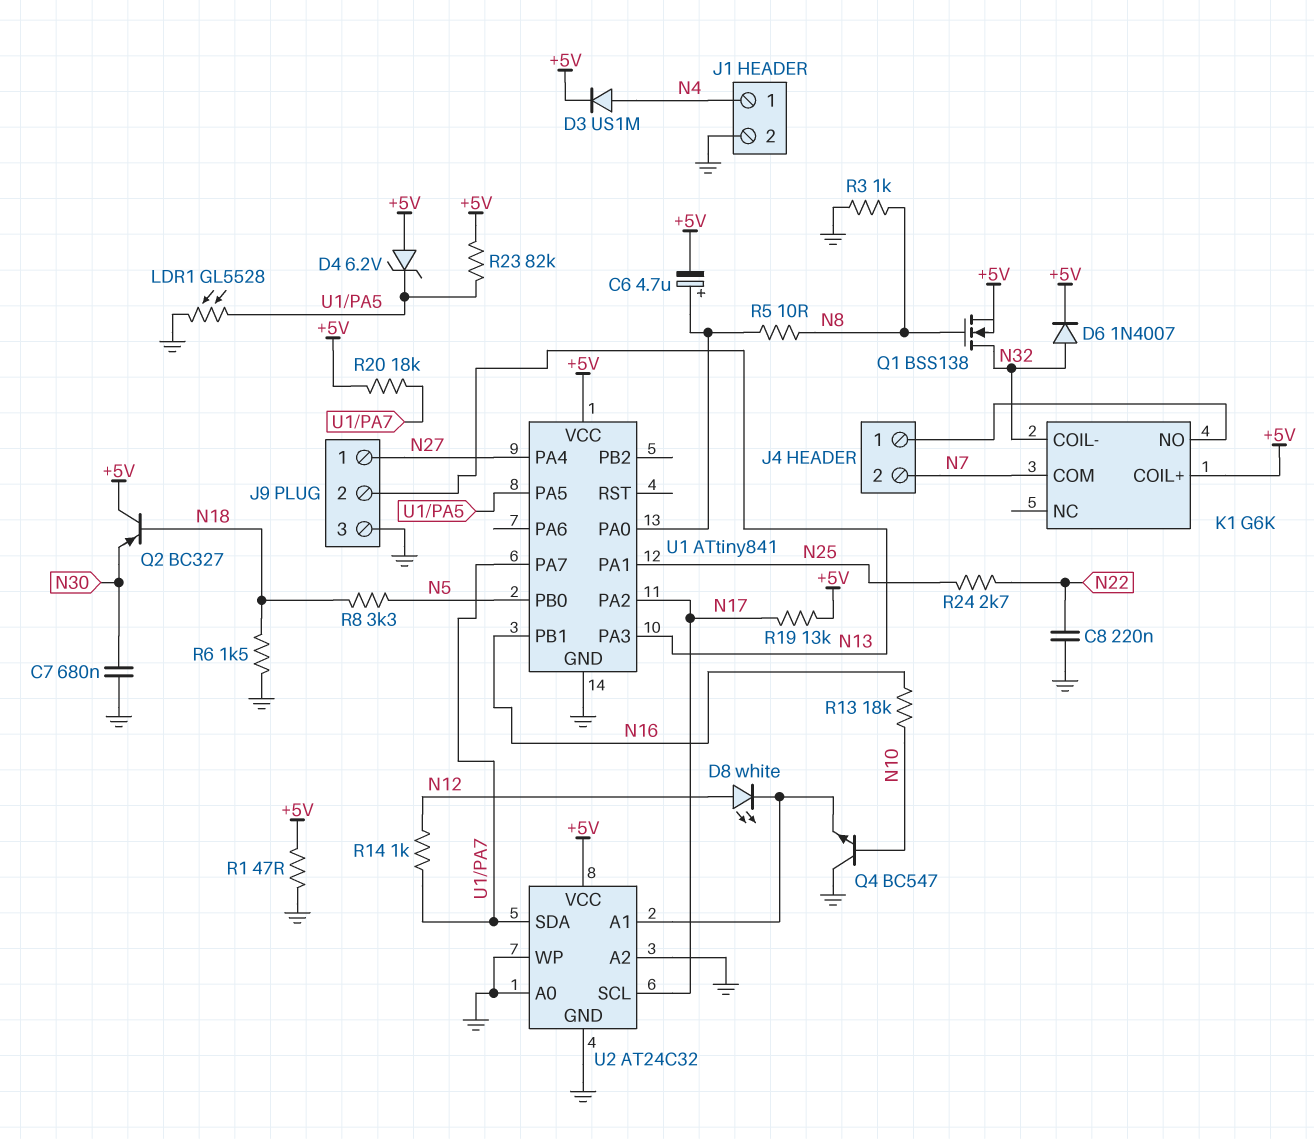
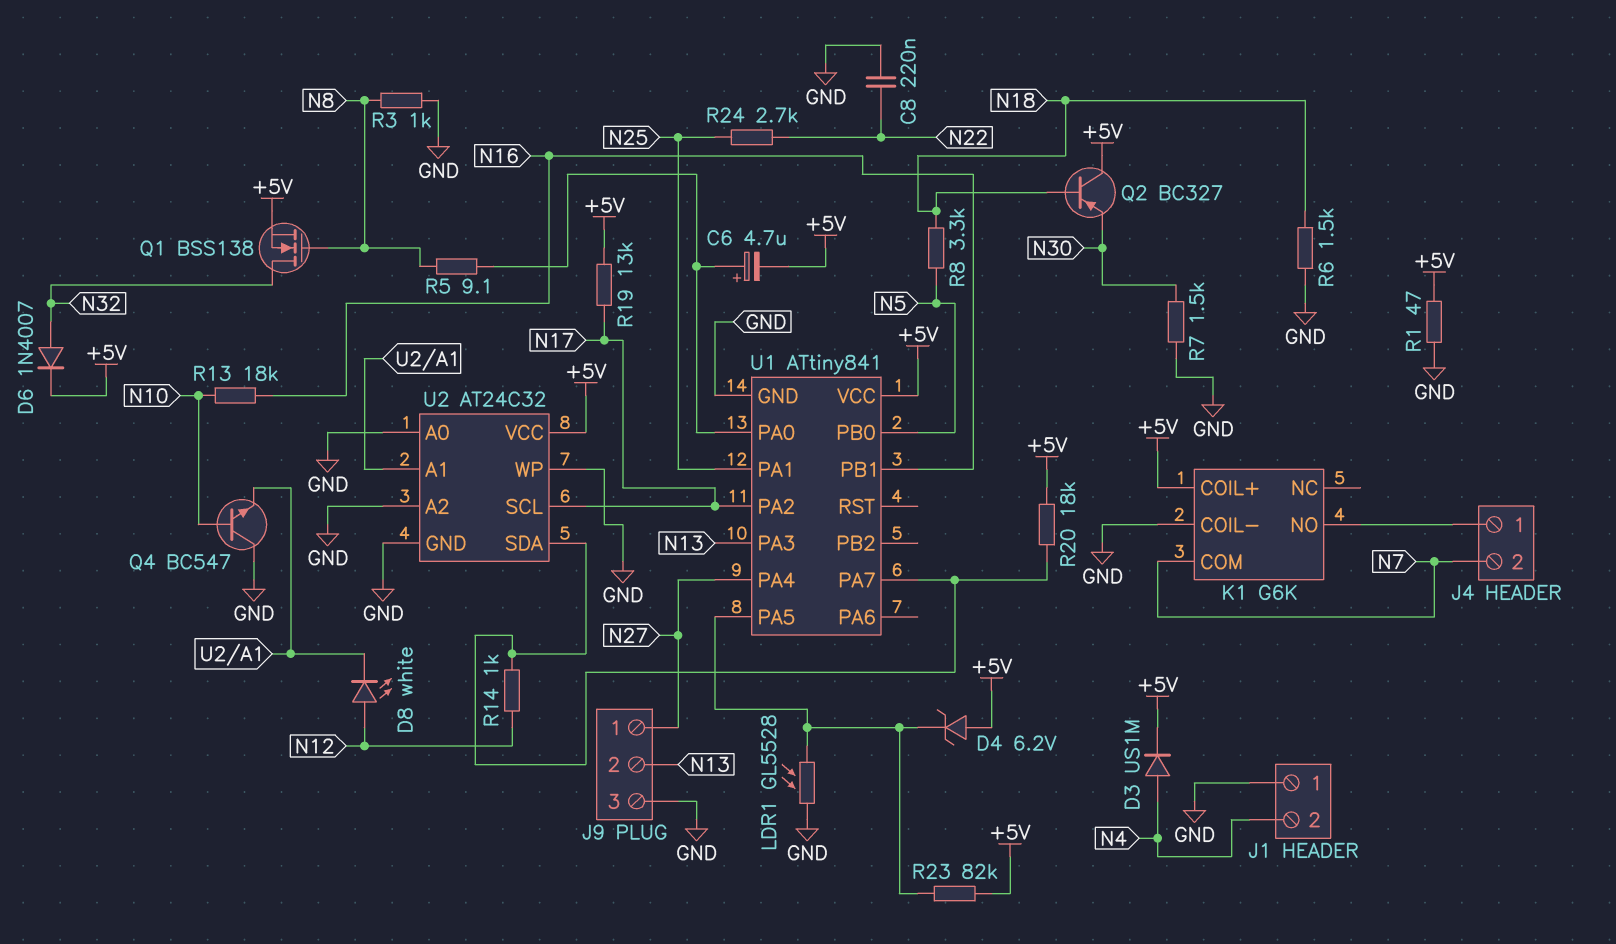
C7: 680nF (GND, N30) -> none
J1 pin 1: N4 -> GND
J1 pin 2: GND -> N4
K1 pin COIL-: N32 -> GND
R5: 10 (N8, U1/PA0) -> 9.1 (N8, U1/PA0)
R7: none -> 1.5k (GND, N30)

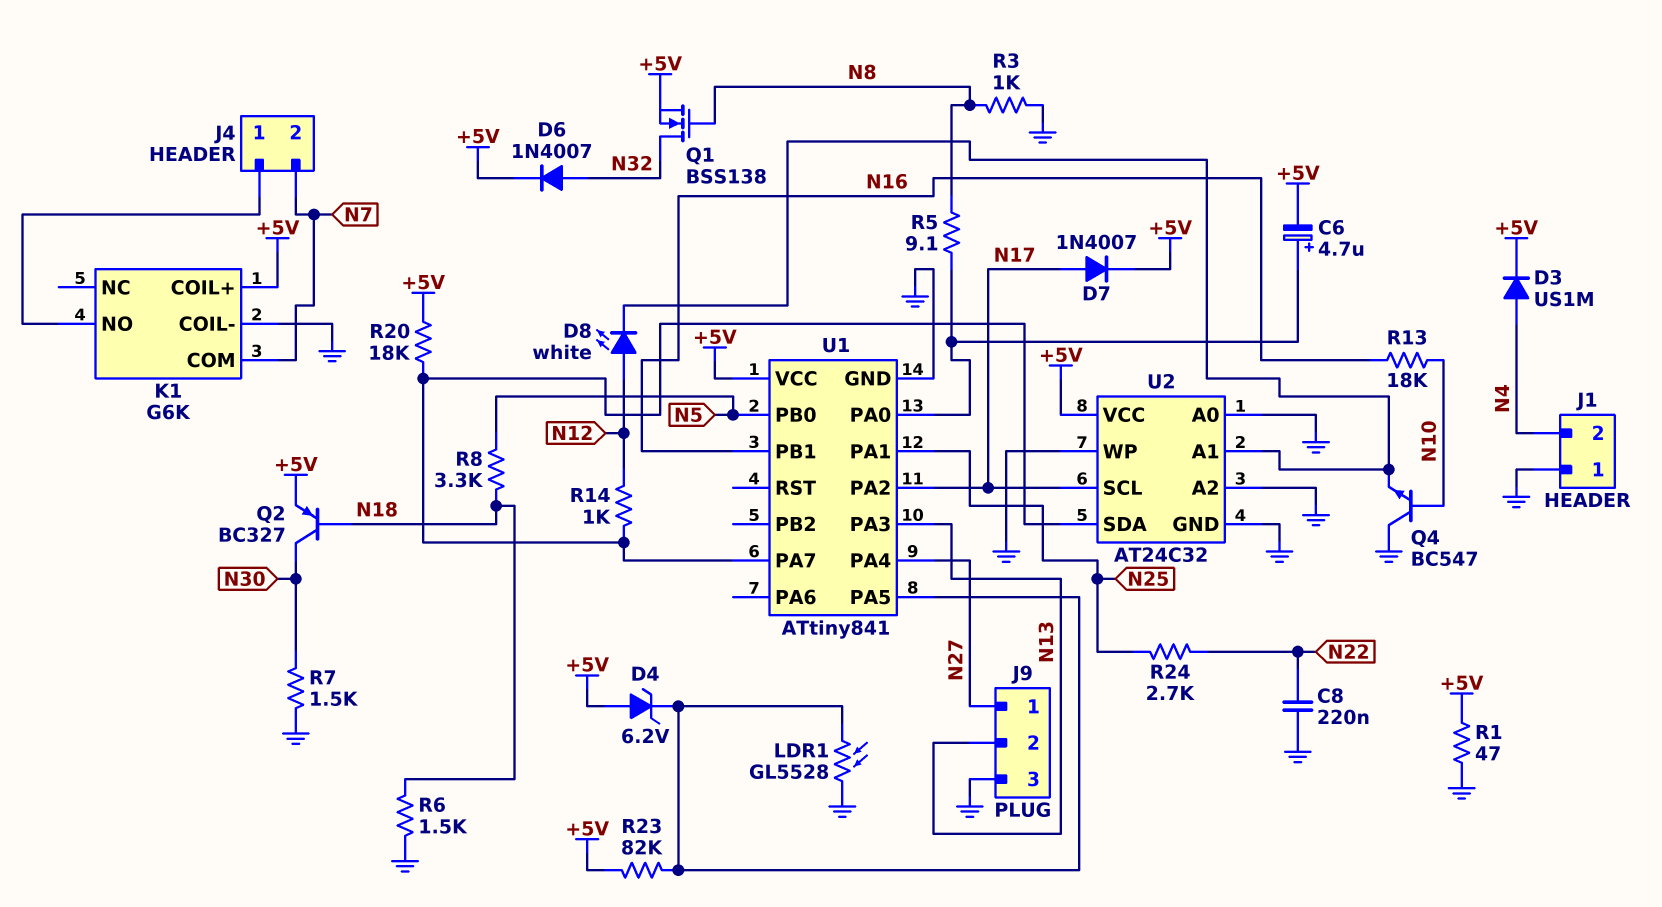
D7: none -> diode 1N4007 (A N17, K +5V)
Q2: PNP BC327 (B N18, C +5V, E N30) -> PNP BC327 (B N18, C N30, E +5V)
R19: 13k (+5V, N17) -> none

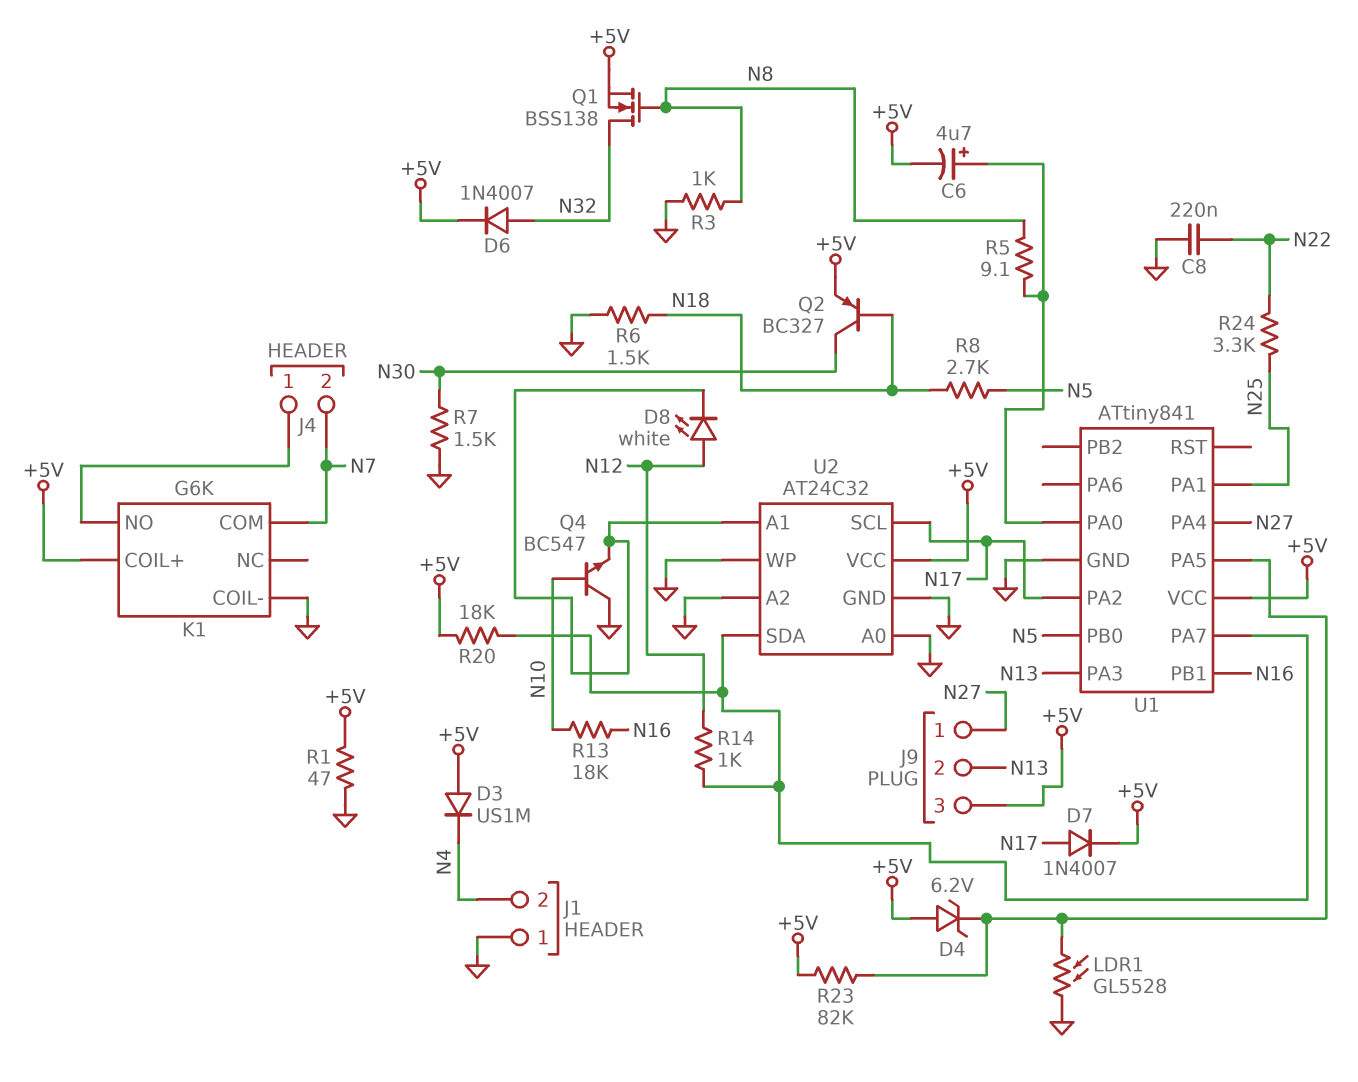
D3: diode US1M (A N4, K +5V) -> diode US1M (A +5V, K N4)
J9 pin 3: GND -> +5V
R8: 3.3k (N5, N18) -> 2.7k (N5, N18)
R24: 2.7k (N22, N25) -> 3.3k (N22, N25)

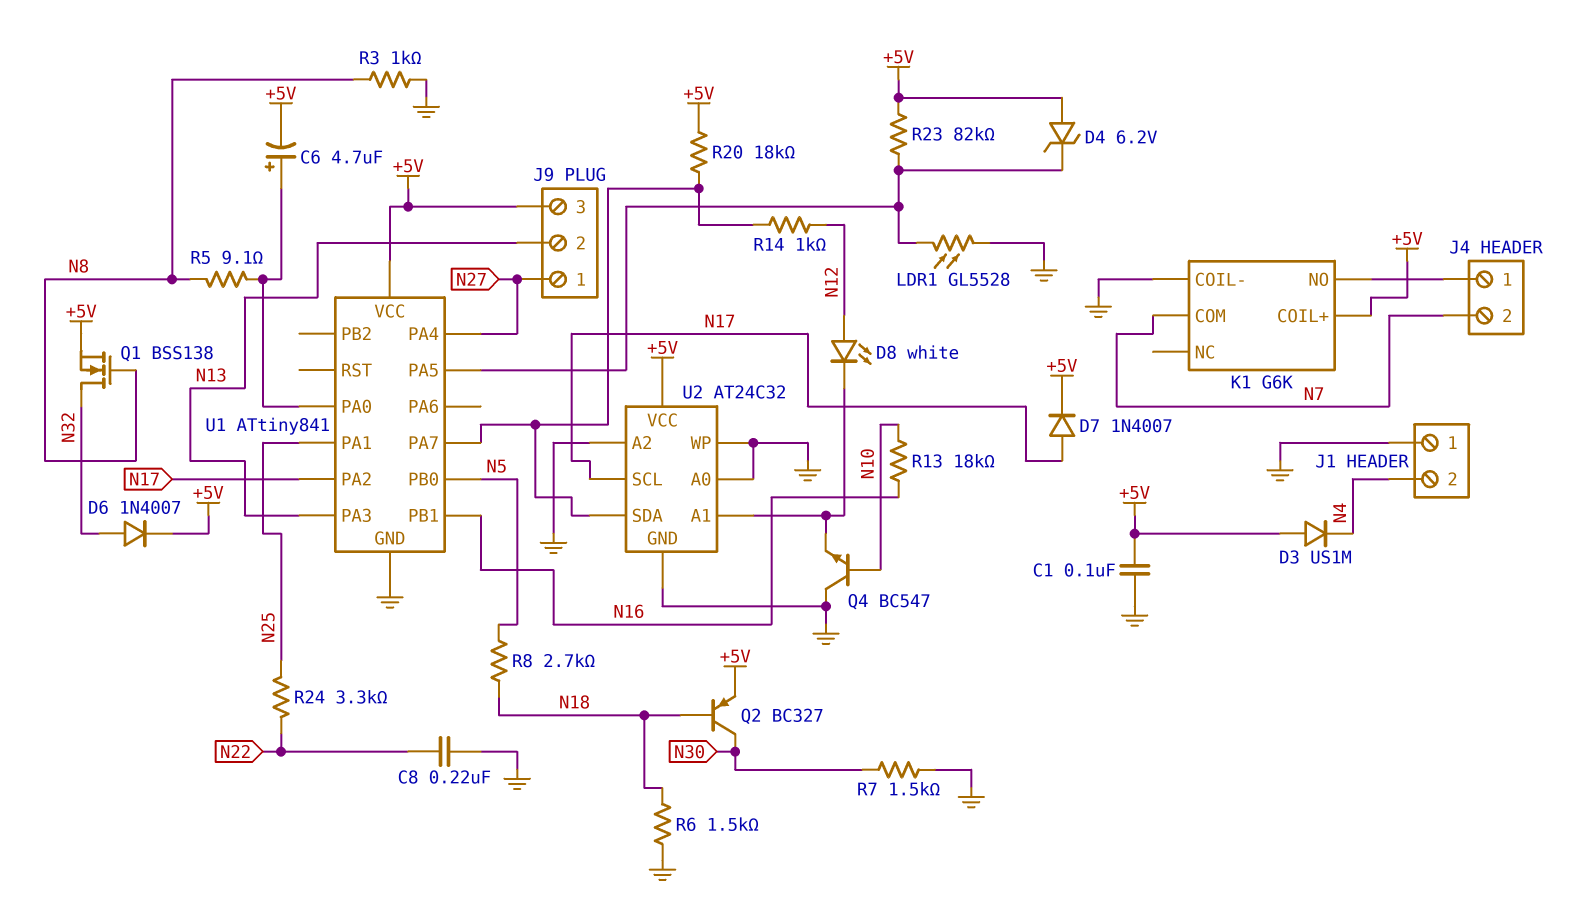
C1: none -> 100nF (+5V, GND)
R1: 47 (+5V, GND) -> none

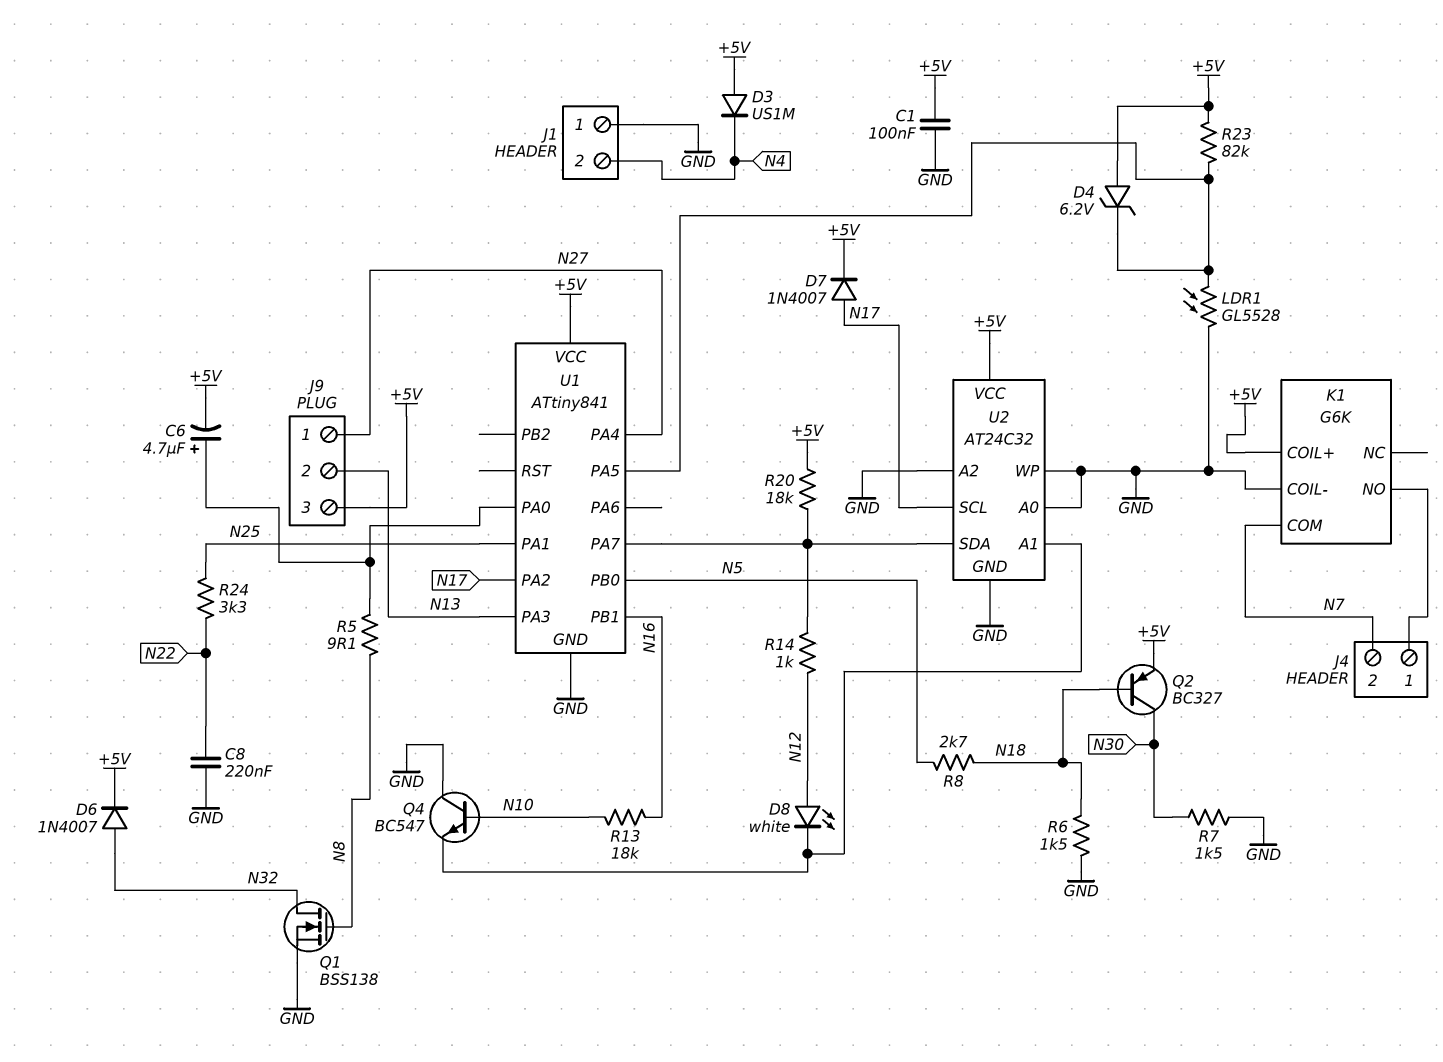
Q1: NMOS BSS138 (G N8, D N32, S +5V) -> NMOS BSS138 (G N8, D N32, S GND)
R3: 1k (GND, N8) -> none

